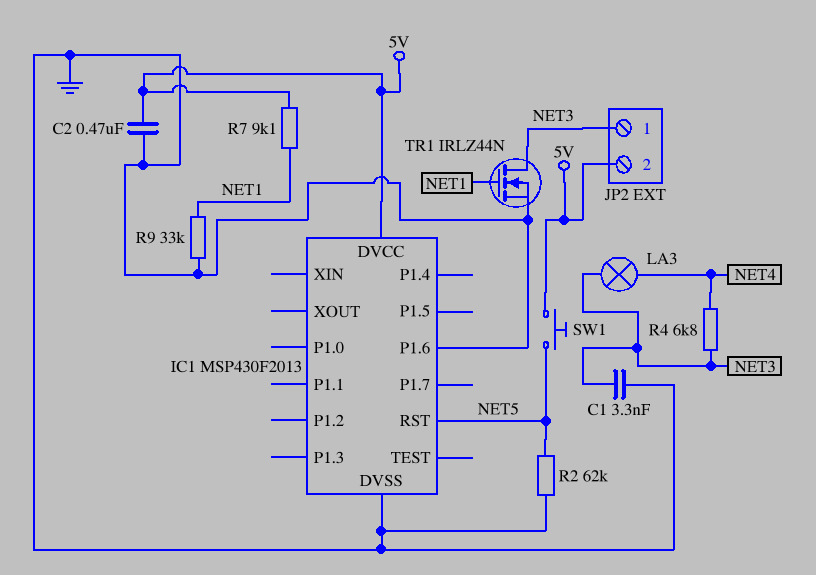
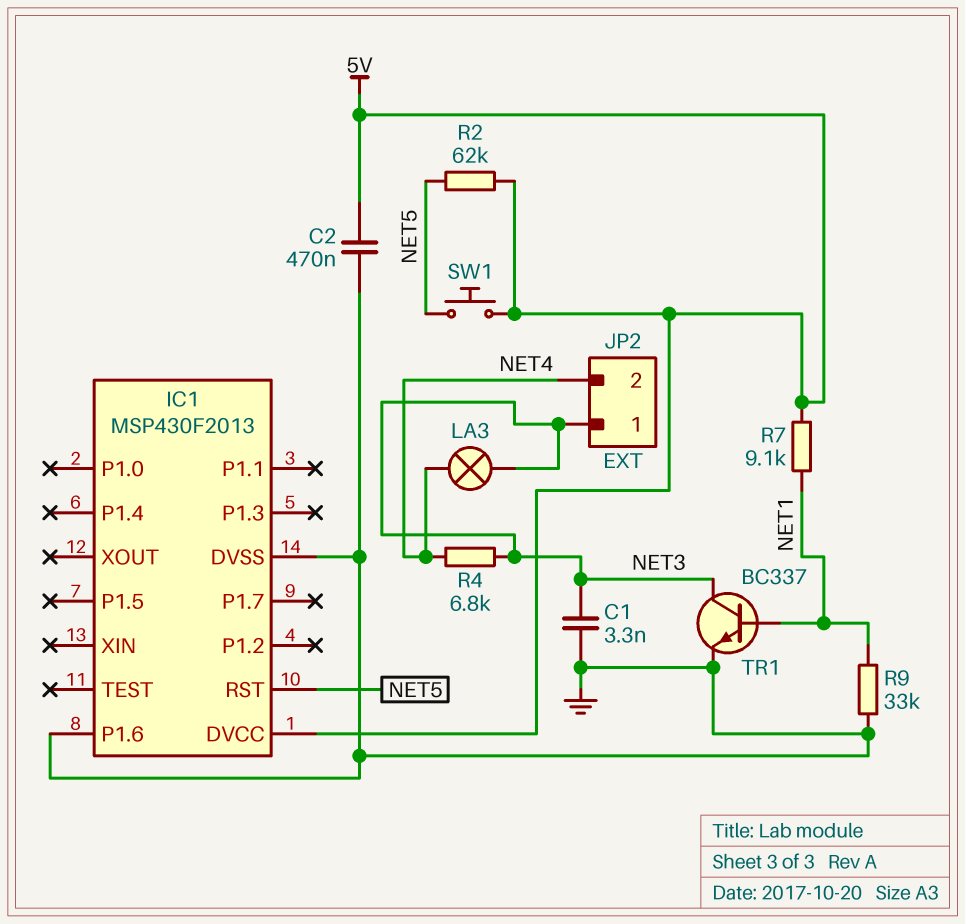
JP2 pin 2: 5V -> NET4
R2: 62k (GND, NET5) -> 62k (5V, NET5)
TR1: NMOS IRLZ44N (G NET1, D NET3, S GND) -> NPN BC337 (B NET1, C NET3, E GND)

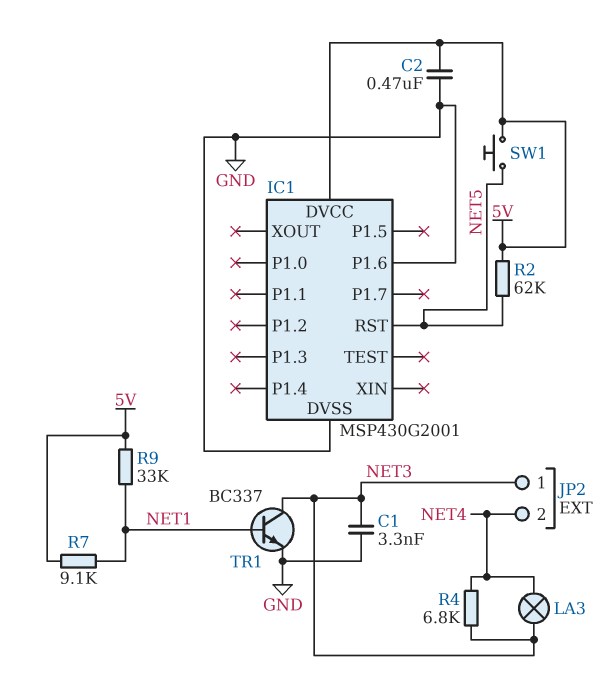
IC1: MSP430F2013 -> MSP430G2001
R9: 33k (GND, NET1) -> 33k (5V, NET1)

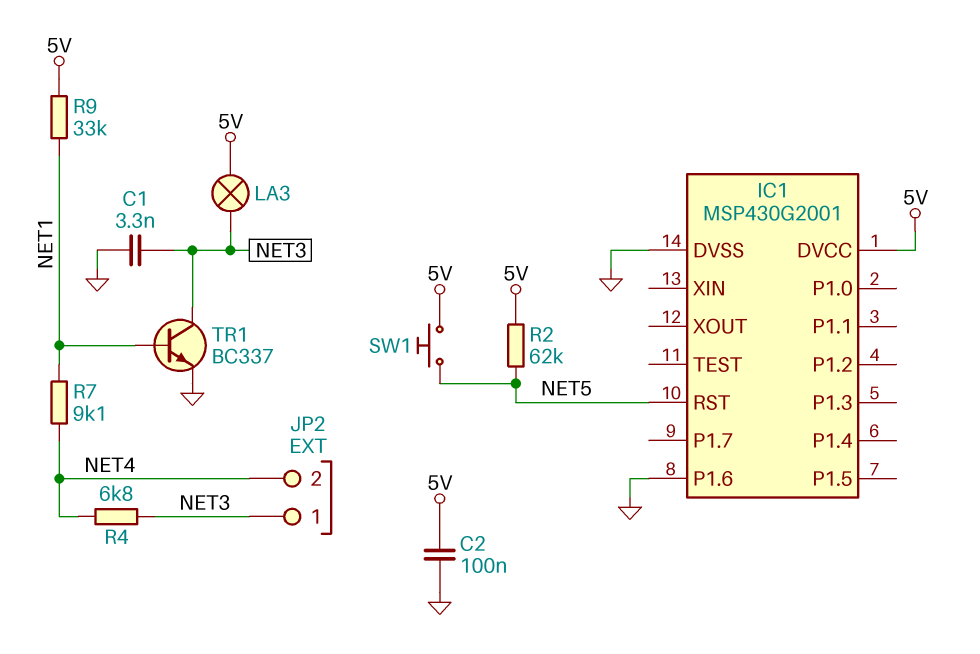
C2: 470nF (5V, GND) -> 100nF (5V, GND)
LA3: lamp (NET3, NET4) -> lamp (5V, NET3)
R7: 9.1k (5V, NET1) -> 9.1k (NET1, NET4)

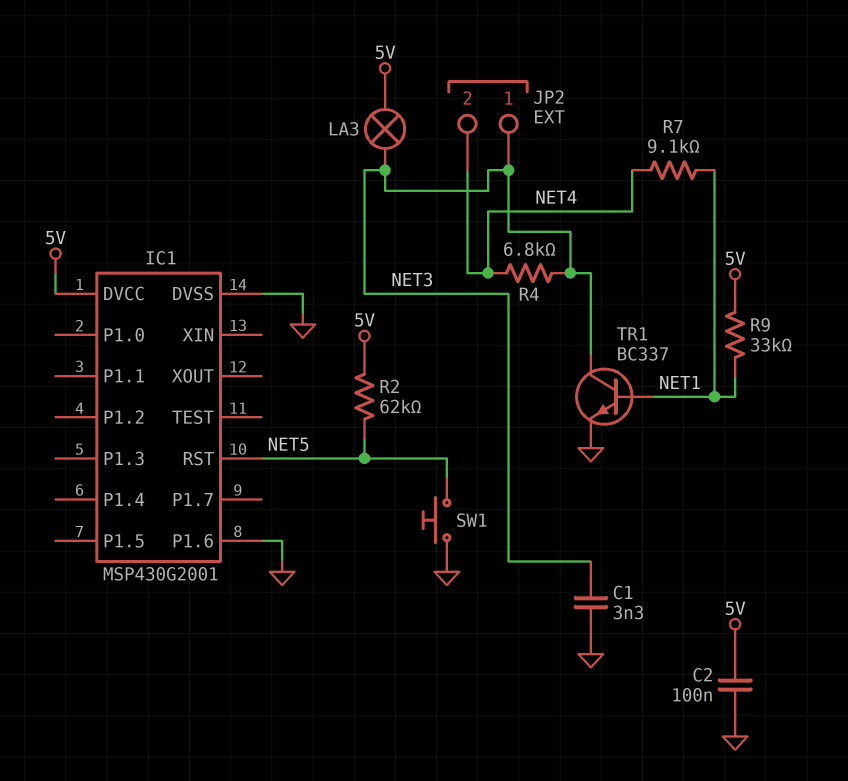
SW1: button (5V, NET5) -> button (GND, NET5)

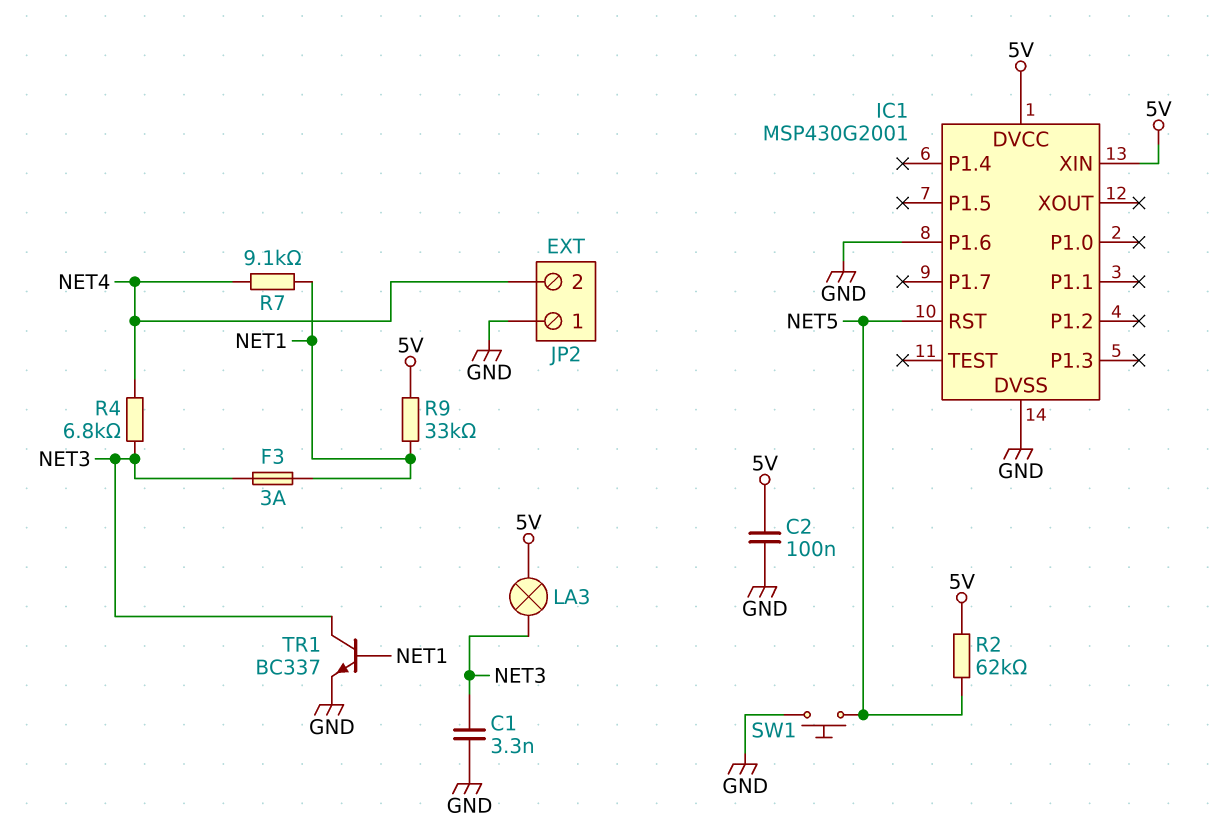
F3: none -> 3A (NET1, NET3)
IC1 pin XIN: none -> 5V
JP2 pin 1: NET3 -> GND

